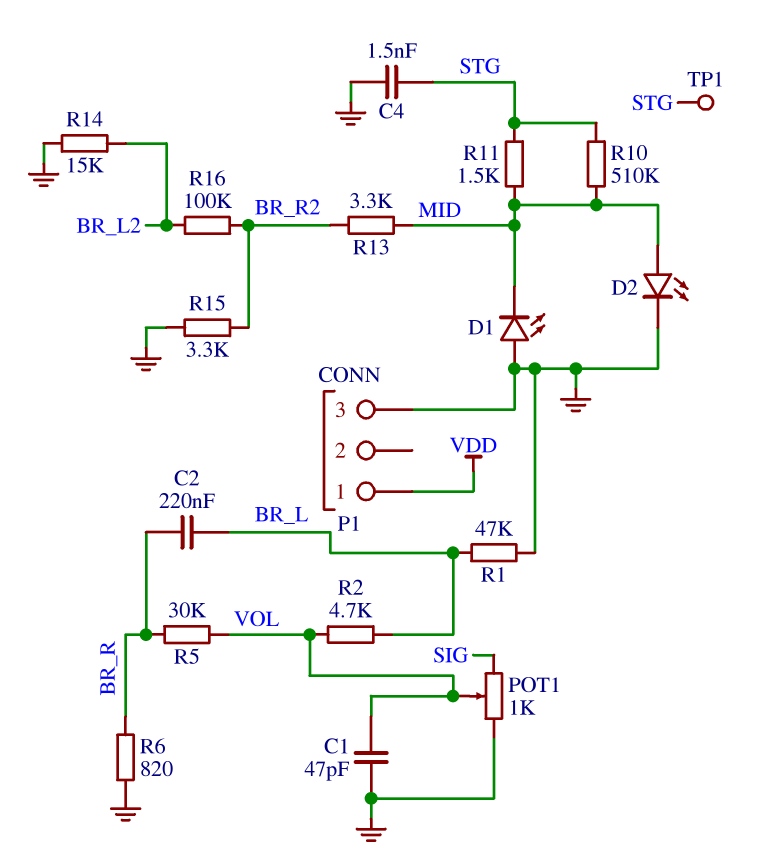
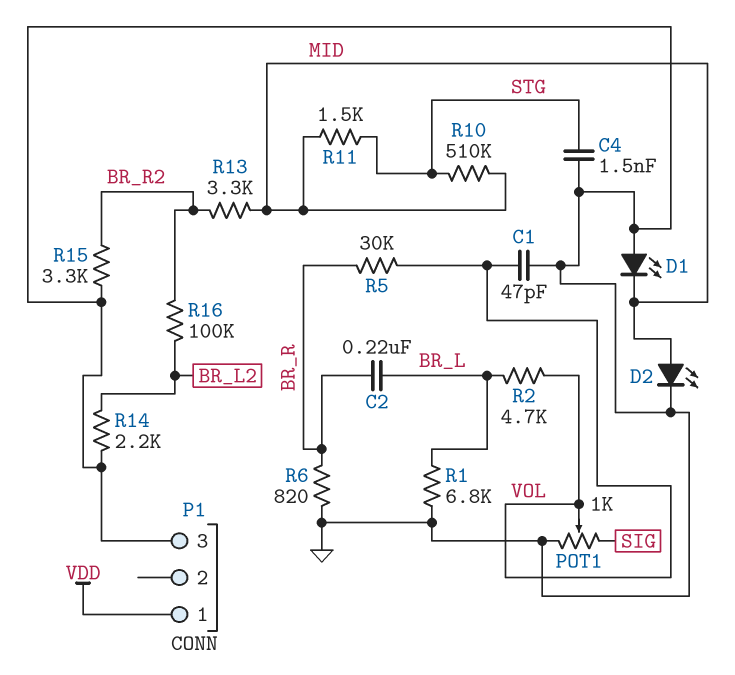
R1: 47k (BR_L, GND) -> 6.8k (BR_L, GND)
R14: 15k (BR_L2, GND) -> 2.2k (BR_L2, GND)
TP1: test point (STG) -> none

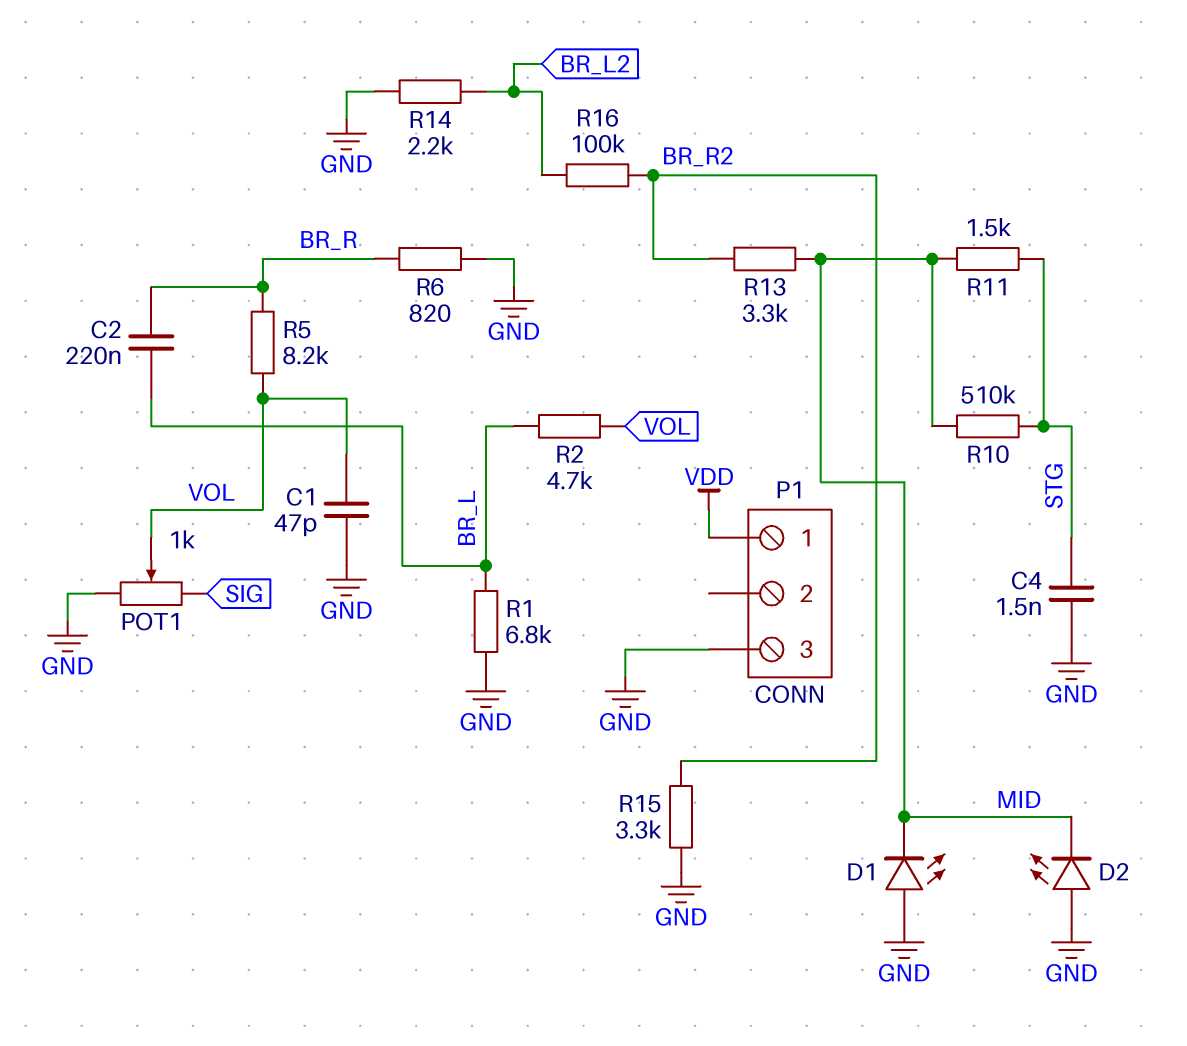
D2: LED (A MID, K GND) -> LED (A GND, K MID)
R5: 30k (BR_R, VOL) -> 8.2k (BR_R, VOL)

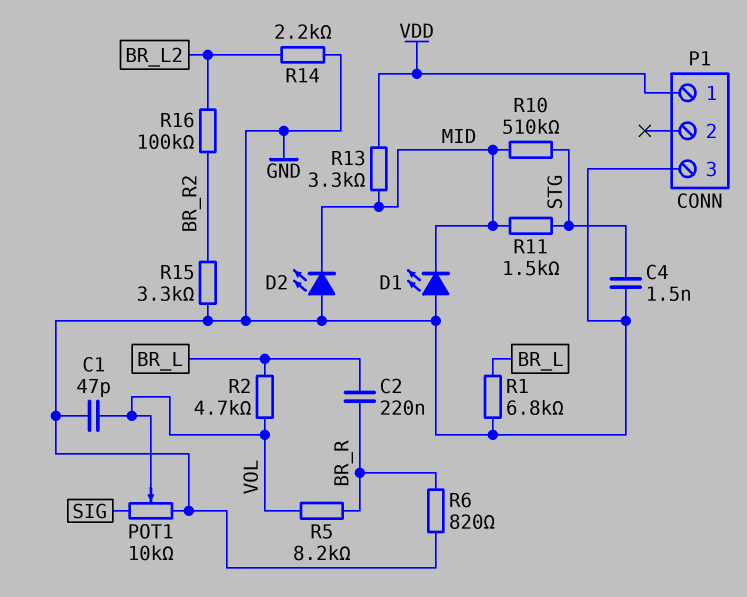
POT1: 1k (GND, SIG, wiper VOL) -> 10k (GND, SIG, wiper VOL)
R13: 3.3k (BR_R2, MID) -> 3.3k (MID, VDD)

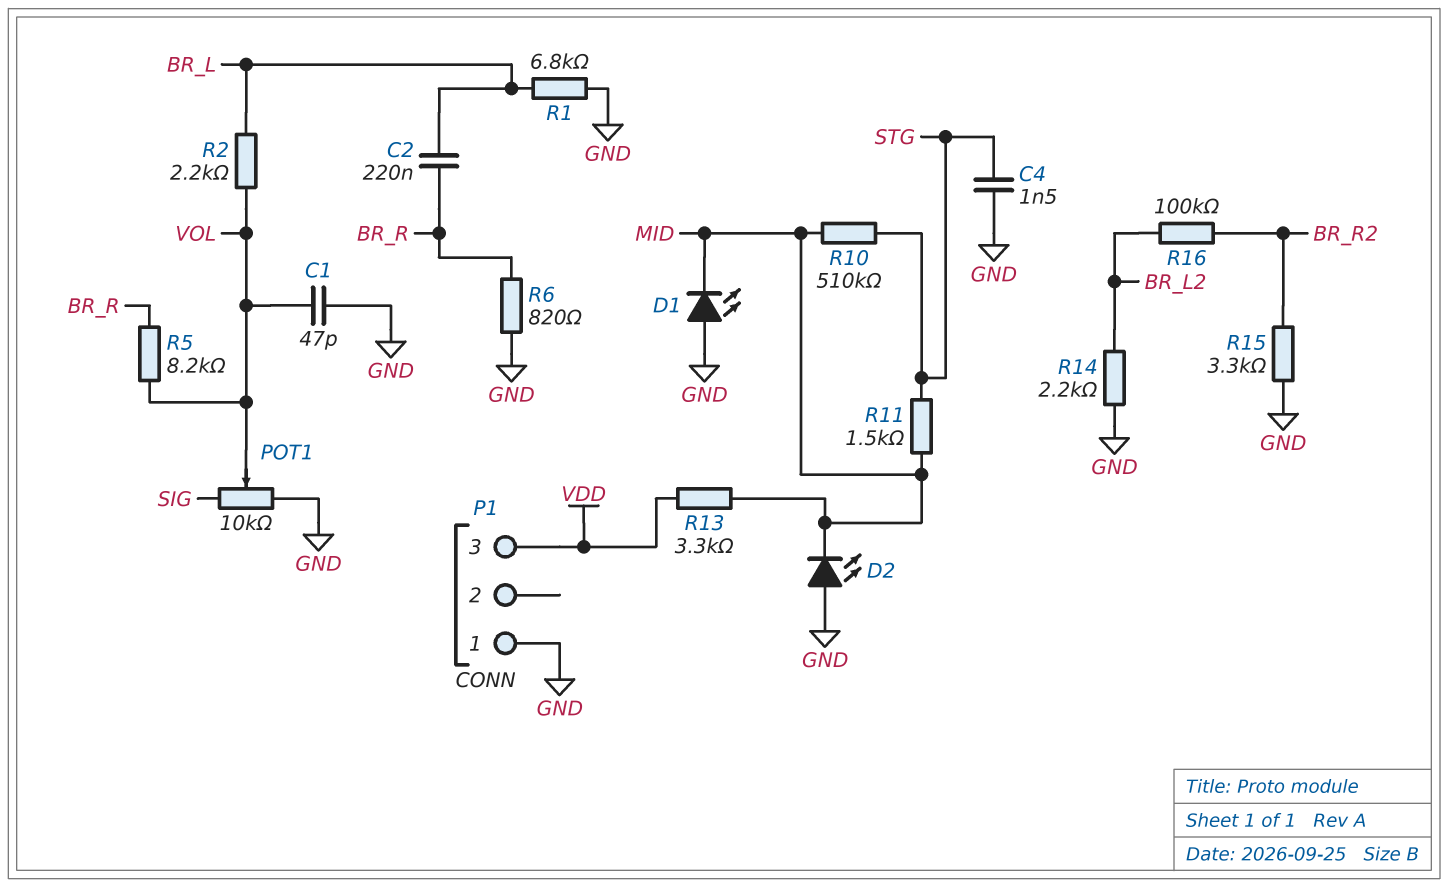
P1 pin 1: VDD -> GND
P1 pin 3: GND -> VDD
R2: 4.7k (BR_L, VOL) -> 2.2k (BR_L, VOL)

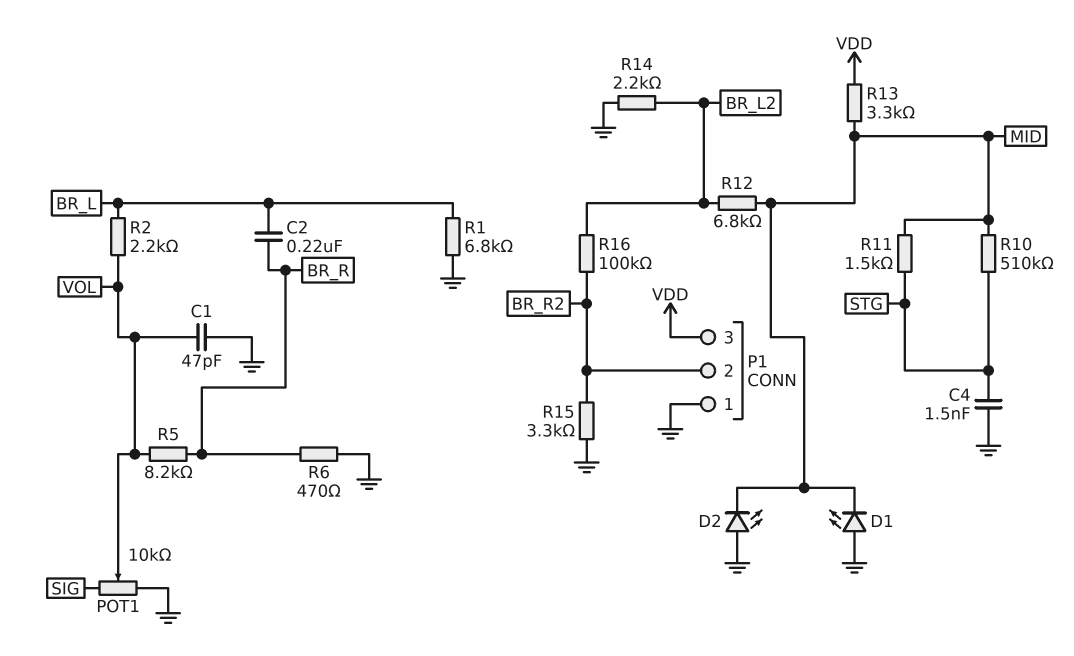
P1 pin 2: none -> BR_R2
R6: 820 (BR_R, GND) -> 470 (BR_R, GND)
R12: none -> 6.8k (BR_L2, MID)

